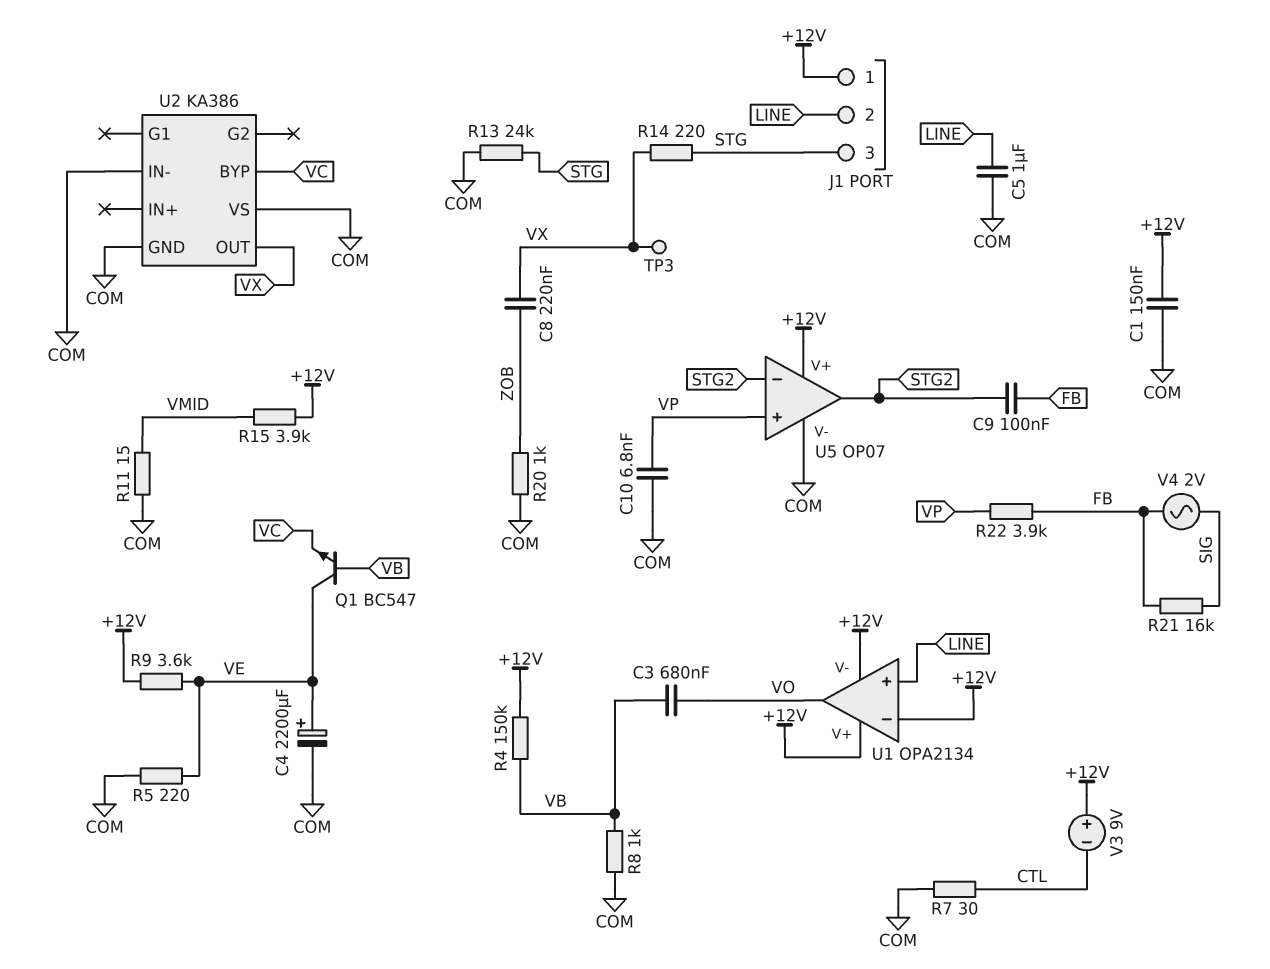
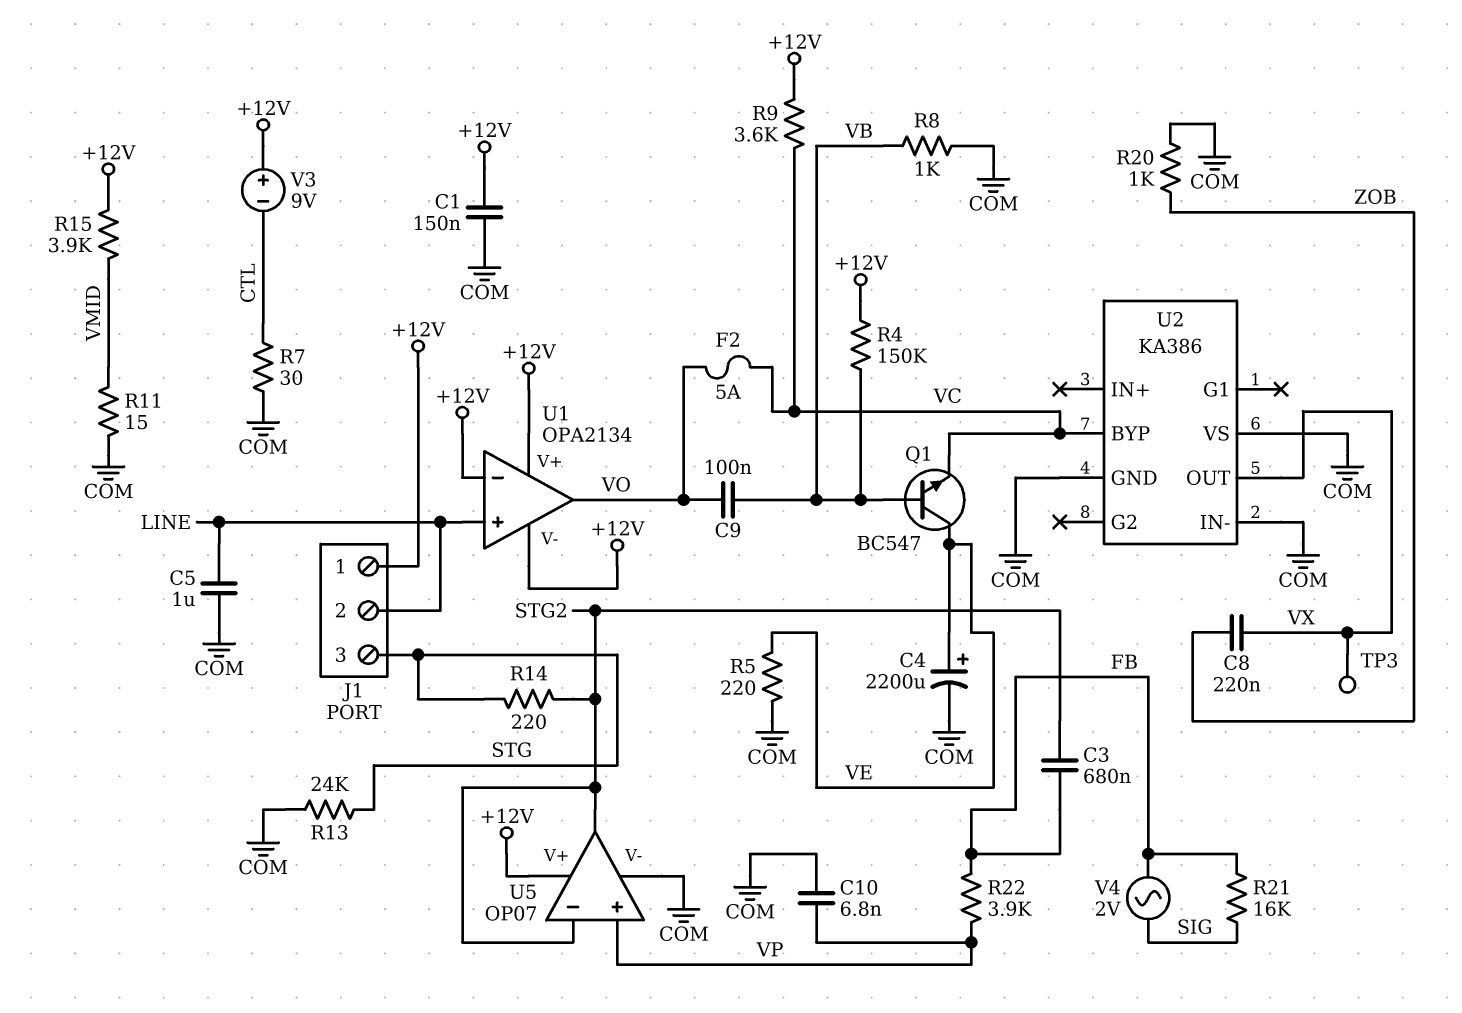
C3: 680nF (VB, VO) -> 680nF (FB, STG2)
C9: 100nF (FB, STG2) -> 100nF (VB, VO)
F2: none -> 5A (VC, VO)
R9: 3.6k (+12V, VE) -> 3.6k (+12V, VC)
R14: 220 (STG, VX) -> 220 (STG, STG2)

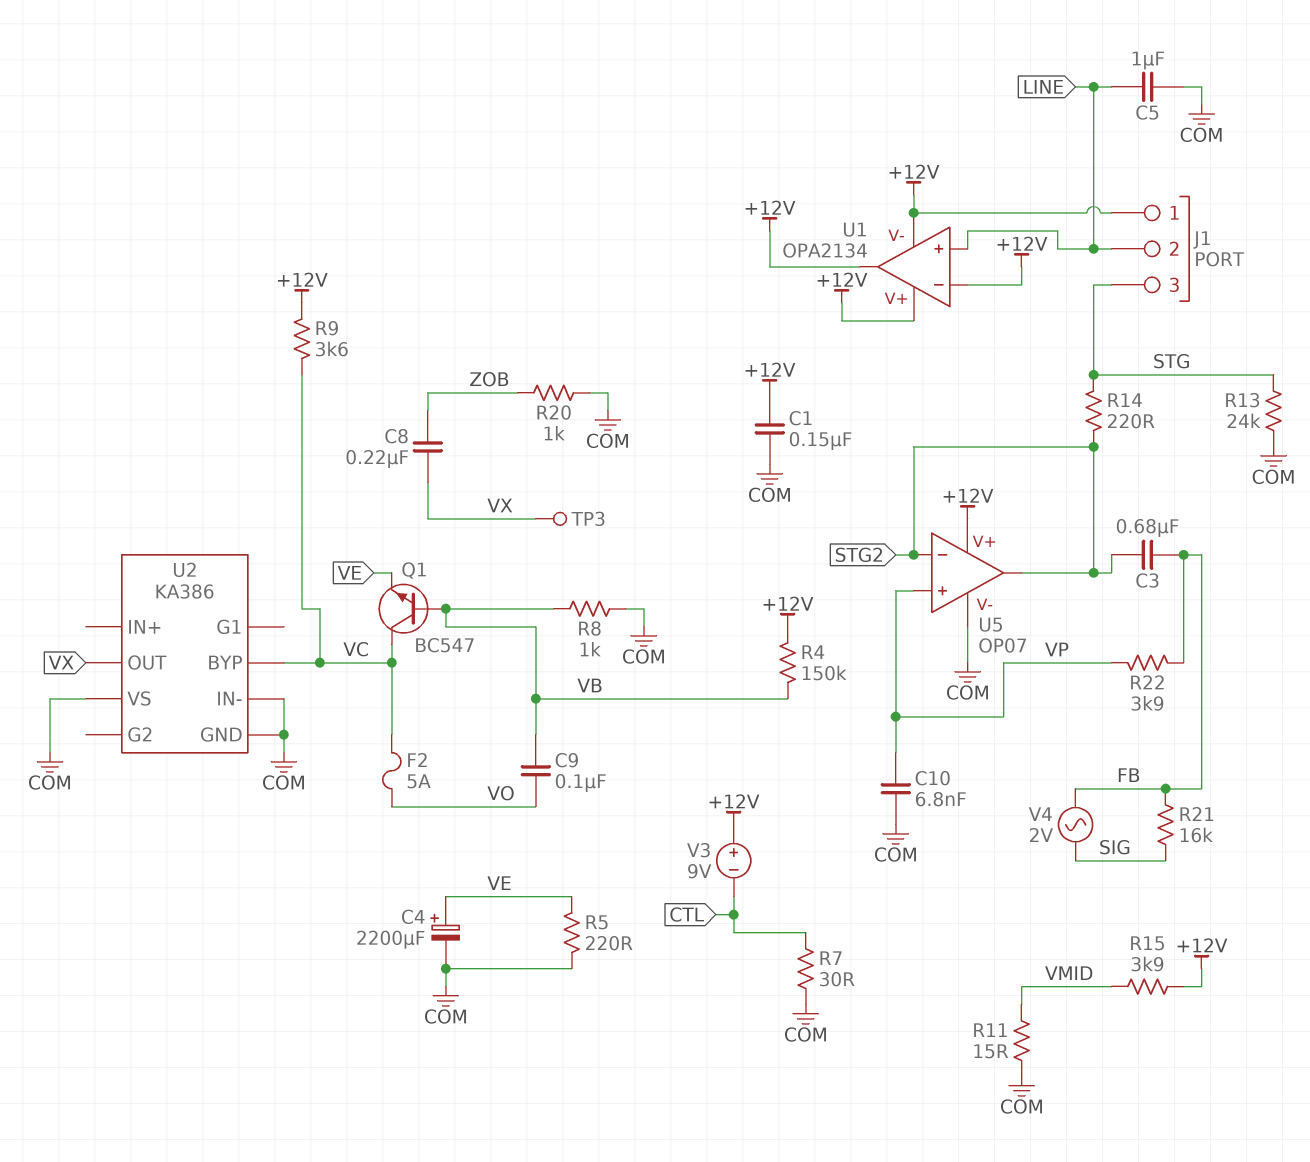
Q1: NPN BC547 (B VB, C VE, E VC) -> NPN BC547 (B VB, C VC, E VE)
U1 pin out: VO -> +12V

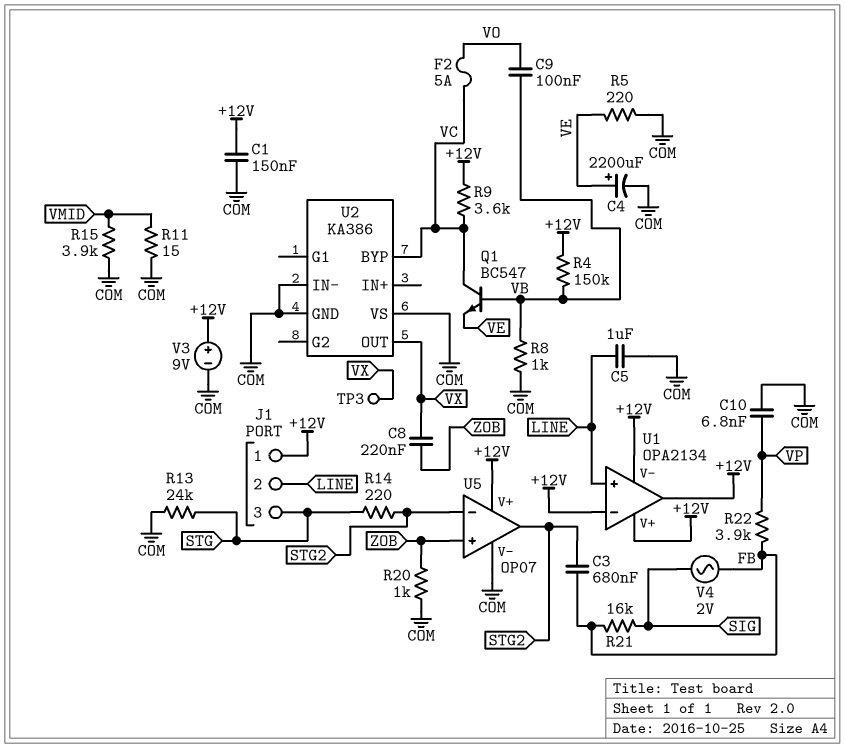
R7: 30 (COM, CTL) -> none
R15: 3.9k (+12V, VMID) -> 3.9k (COM, VMID)
U5 pin in+: VP -> ZOB
V3: 9V (plus +12V, minus CTL) -> 9V (plus +12V, minus COM)

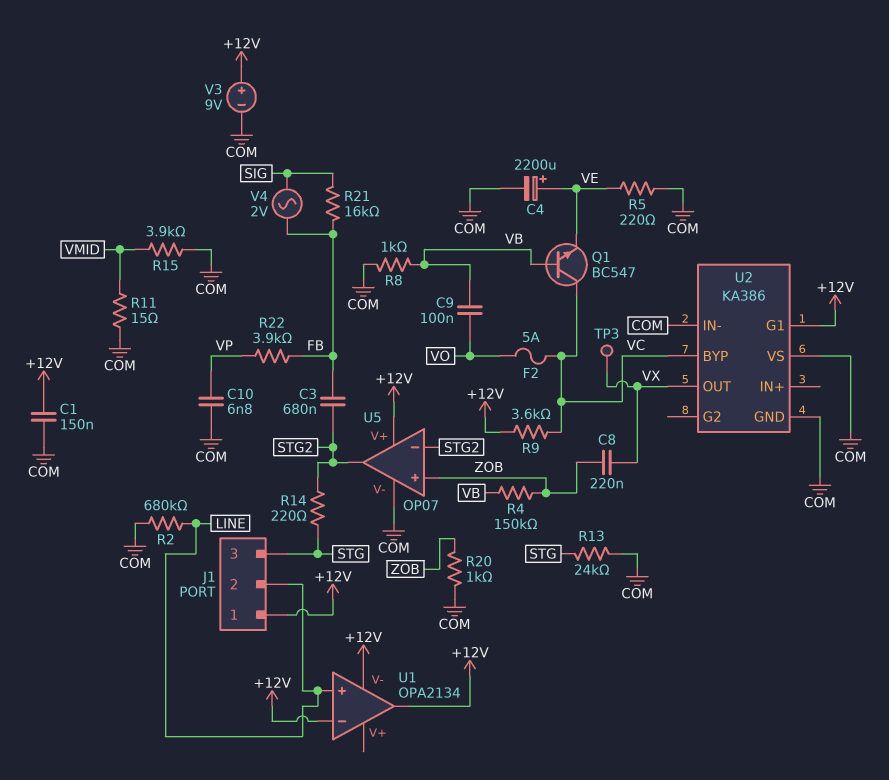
C5: 1uF (COM, LINE) -> none
R2: none -> 680k (COM, LINE)
R4: 150k (+12V, VB) -> 150k (VB, ZOB)
U1 pin V+: +12V -> none
U2 pin G1: none -> +12V

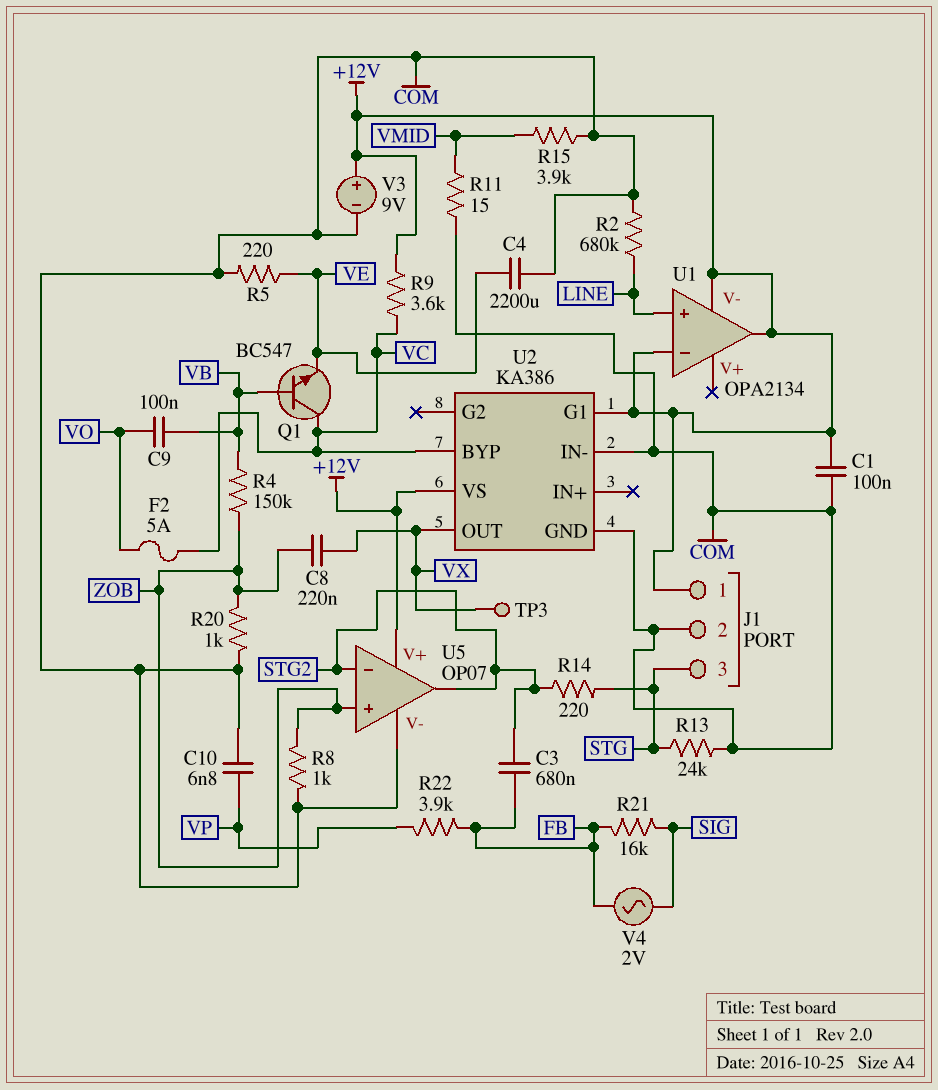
C1: 150nF (+12V, COM) -> 100nF (+12V, COM)
C4: 2200uF (plus VE, minus COM) -> 2200uF (COM, VE)
J1 pin 2: LINE -> COM
R8: 1k (COM, VB) -> 1k (COM, ZOB)
U2 pin VS: COM -> +12V

